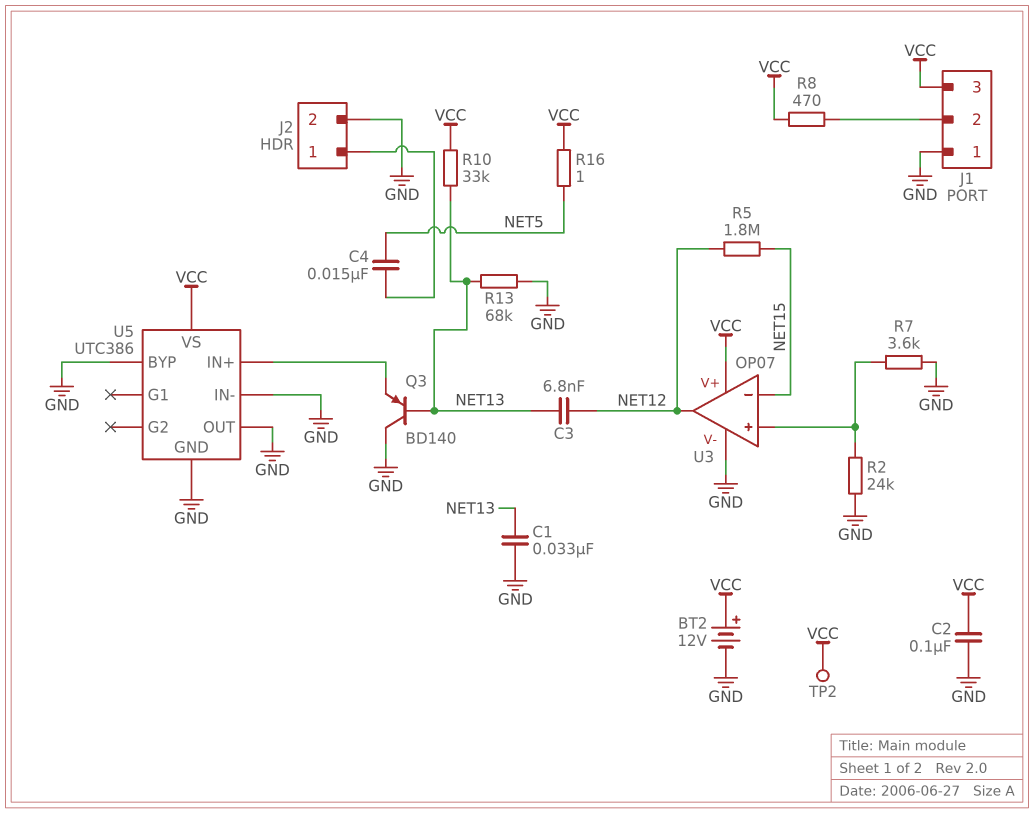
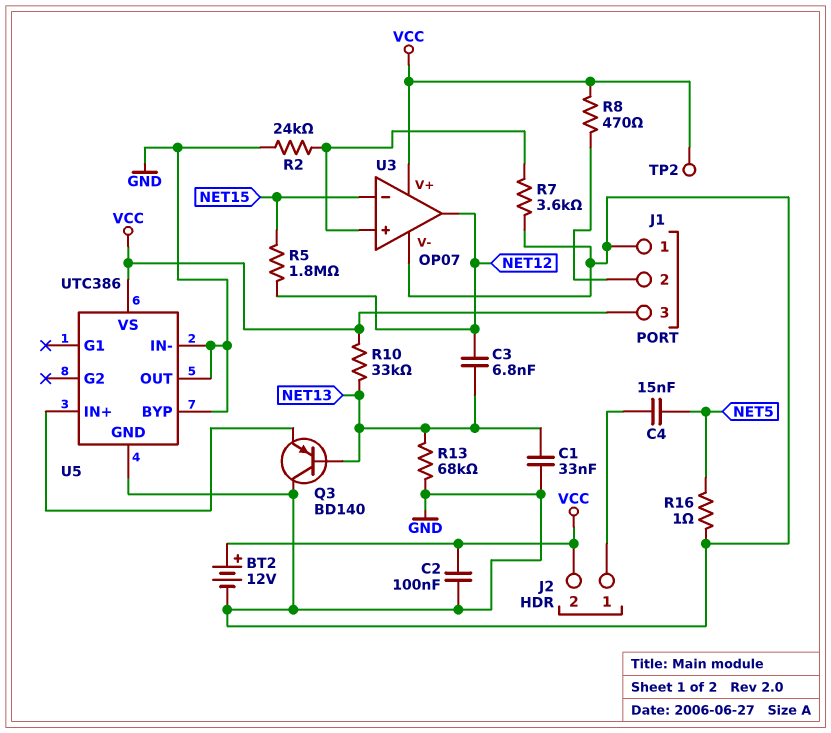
J2 pin 2: GND -> VCC
R16: 1 (NET5, VCC) -> 1 (GND, NET5)

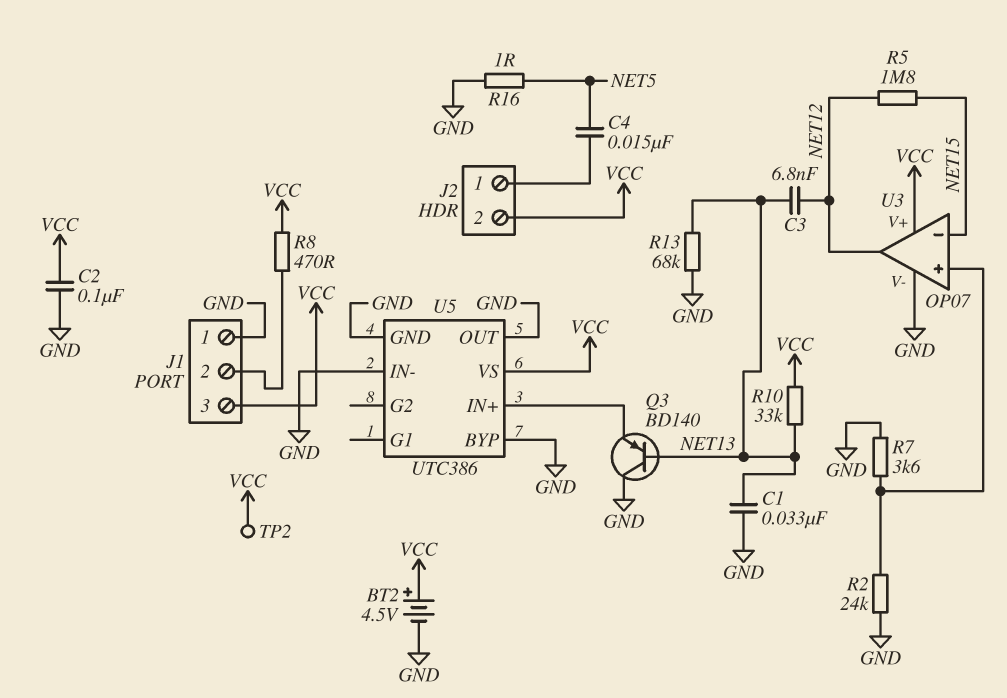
BT2: 12V (plus VCC, minus GND) -> 4.5V (plus VCC, minus GND)

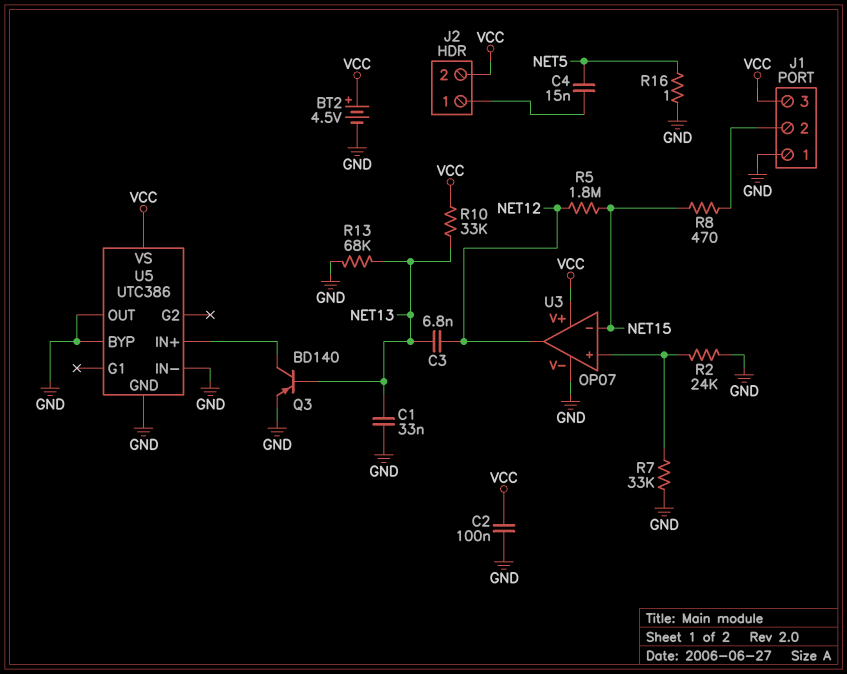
Q3: PNP BD140 (B NET13, C GND, E U5/IN+) -> PNP BD140 (B NET13, C U5/IN+, E GND)
R7: 3.6k (GND, U3/in+) -> 33k (GND, U3/in+)
R8: 470 (J1/2, VCC) -> 470 (J1/2, NET15)
TP2: test point (VCC) -> none

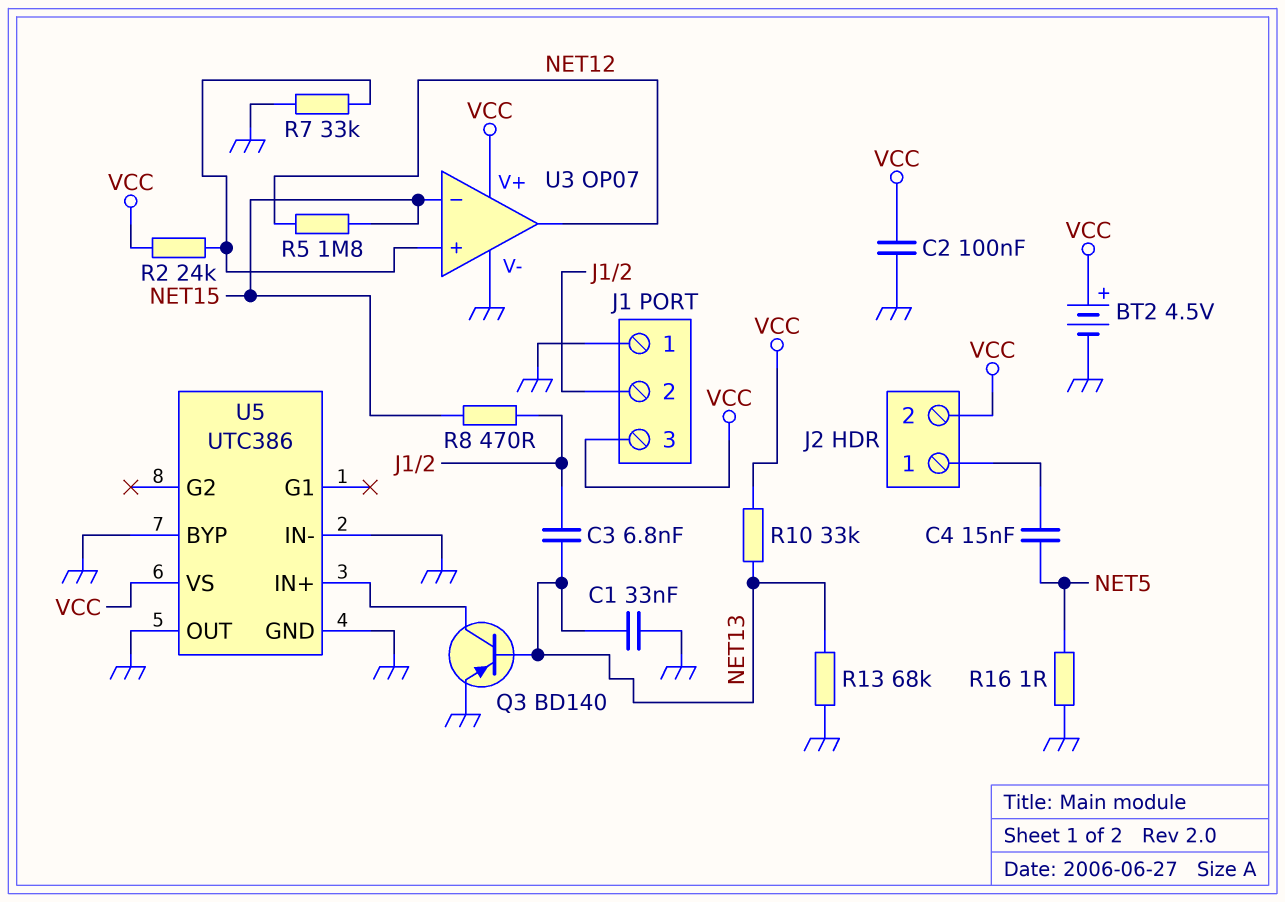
C3: 6.8nF (NET12, NET13) -> 6.8nF (J1/2, NET13)
R2: 24k (GND, U3/in+) -> 24k (U3/in+, VCC)

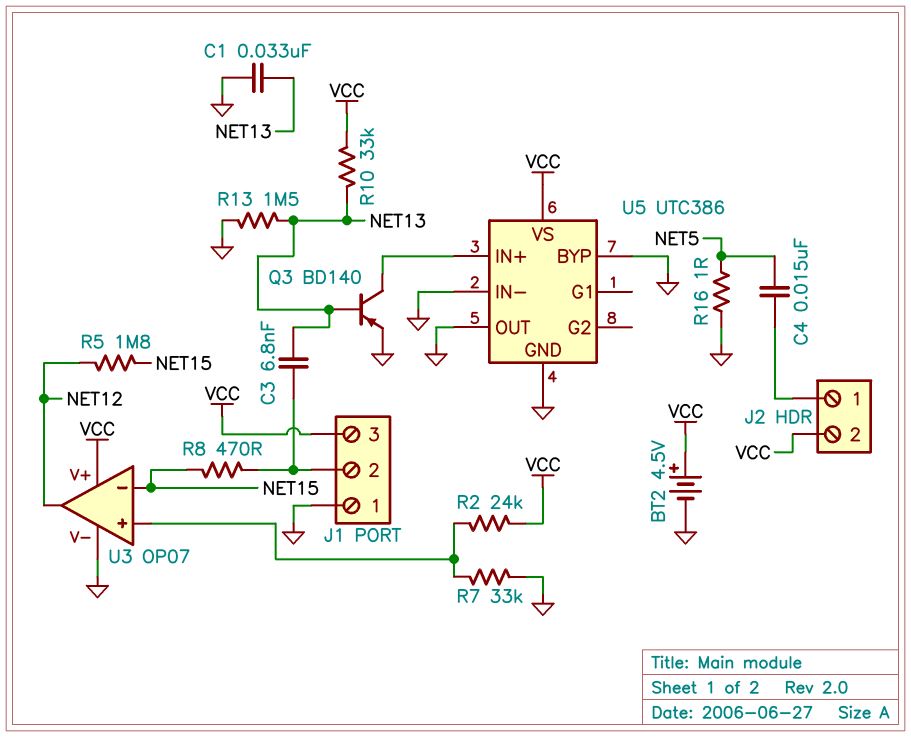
C2: 100nF (GND, VCC) -> none
R13: 68k (GND, NET13) -> 1.5M (GND, NET13)

